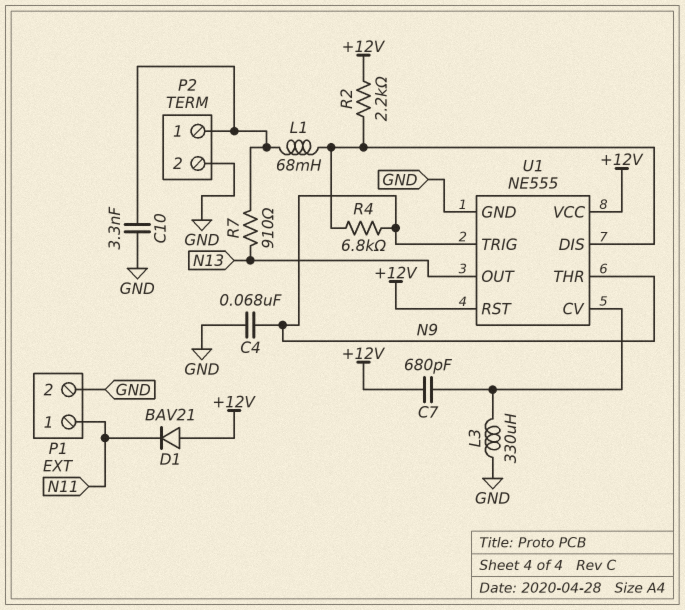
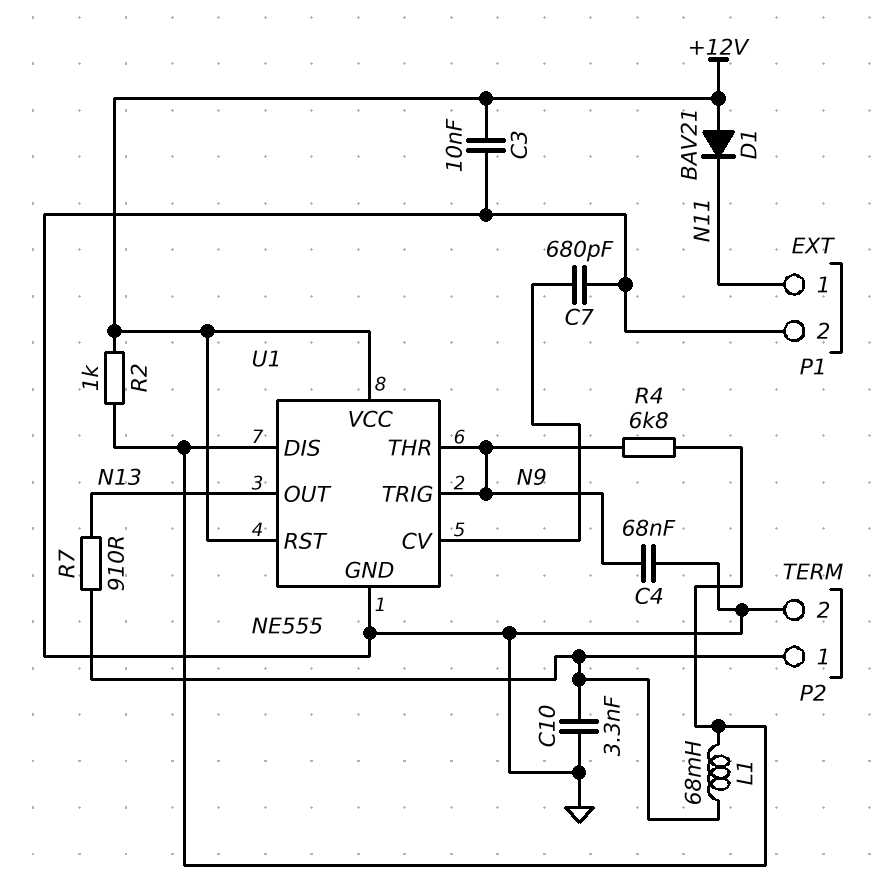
C3: none -> 10nF (+12V, GND)
C7: 680pF (+12V, U1/CV) -> 680pF (GND, U1/CV)
L3: 330uH (GND, U1/CV) -> none
R2: 2.2k (+12V, U1/DIS) -> 1k (+12V, U1/DIS)

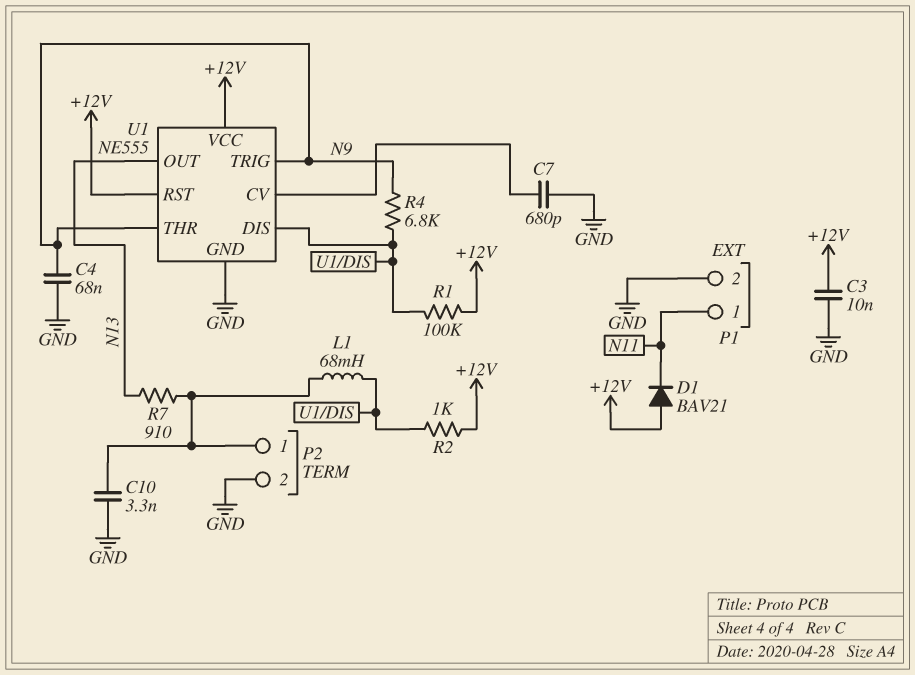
R1: none -> 100k (+12V, U1/DIS)

